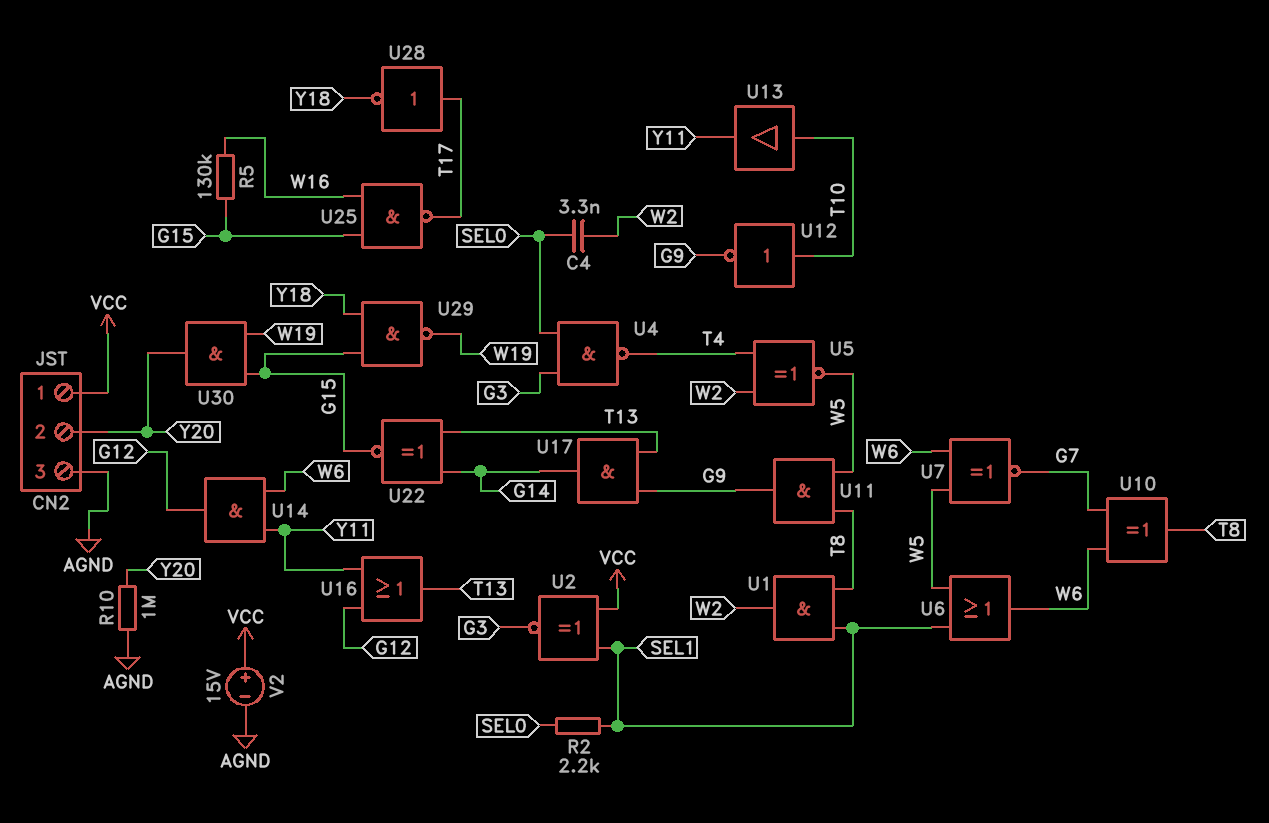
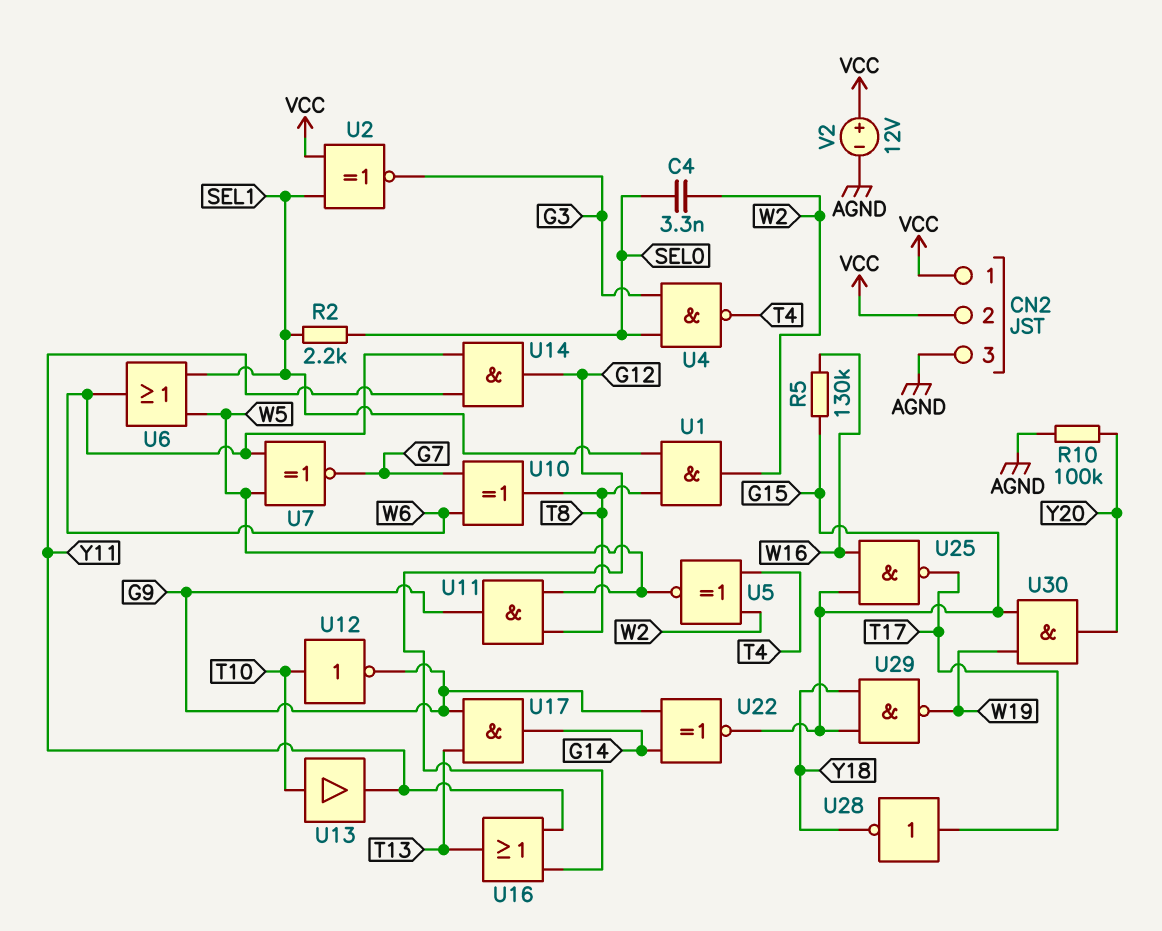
CN2 pin 2: Y20 -> VCC
R10: 1M (AGND, Y20) -> 100k (AGND, Y20)
U22: XNOR (in G14, in T13, out G15) -> XNOR (in G9, in G14, out G15)
V2: 15V (plus VCC, minus AGND) -> 12V (plus VCC, minus AGND)

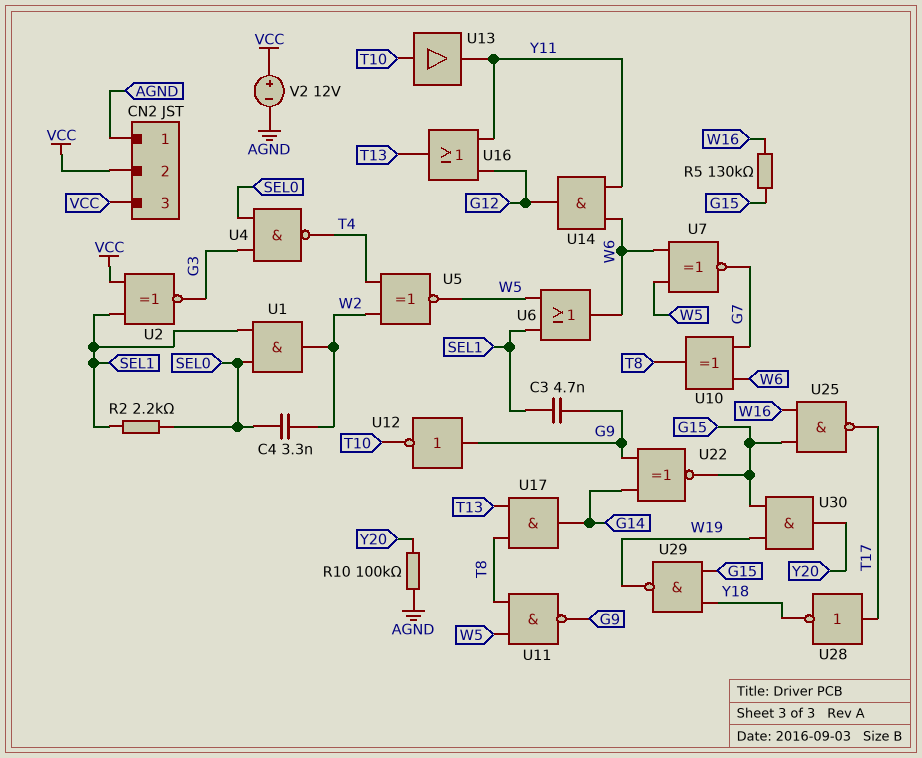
C3: none -> 4.7nF (G9, SEL1)
CN2 pin 1: VCC -> AGND
CN2 pin 3: AGND -> VCC
U1: AND (in SEL1, in T8, out W2) -> AND (in SEL0, in SEL1, out W2)
U11: AND (in T8, in W5, out G9) -> NAND (in T8, in W5, out G9)
U12: NOT (in T10, out G9) -> NOT (in G9, out T10)
U17: AND (in G9, in T13, out G14) -> AND (in T8, in T13, out G14)

